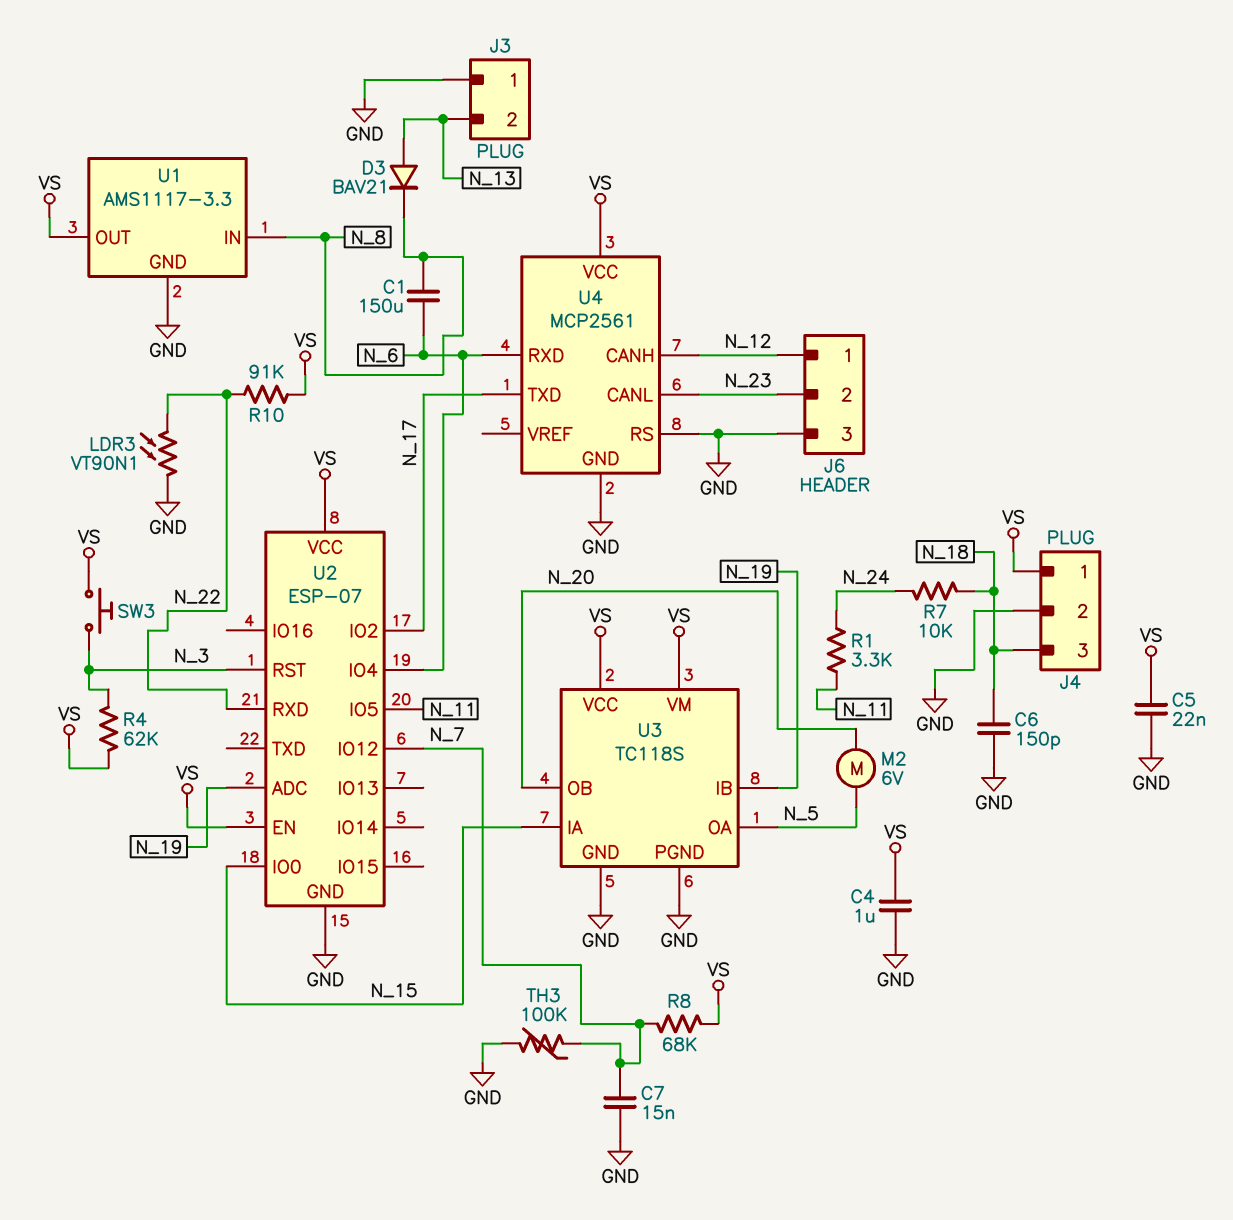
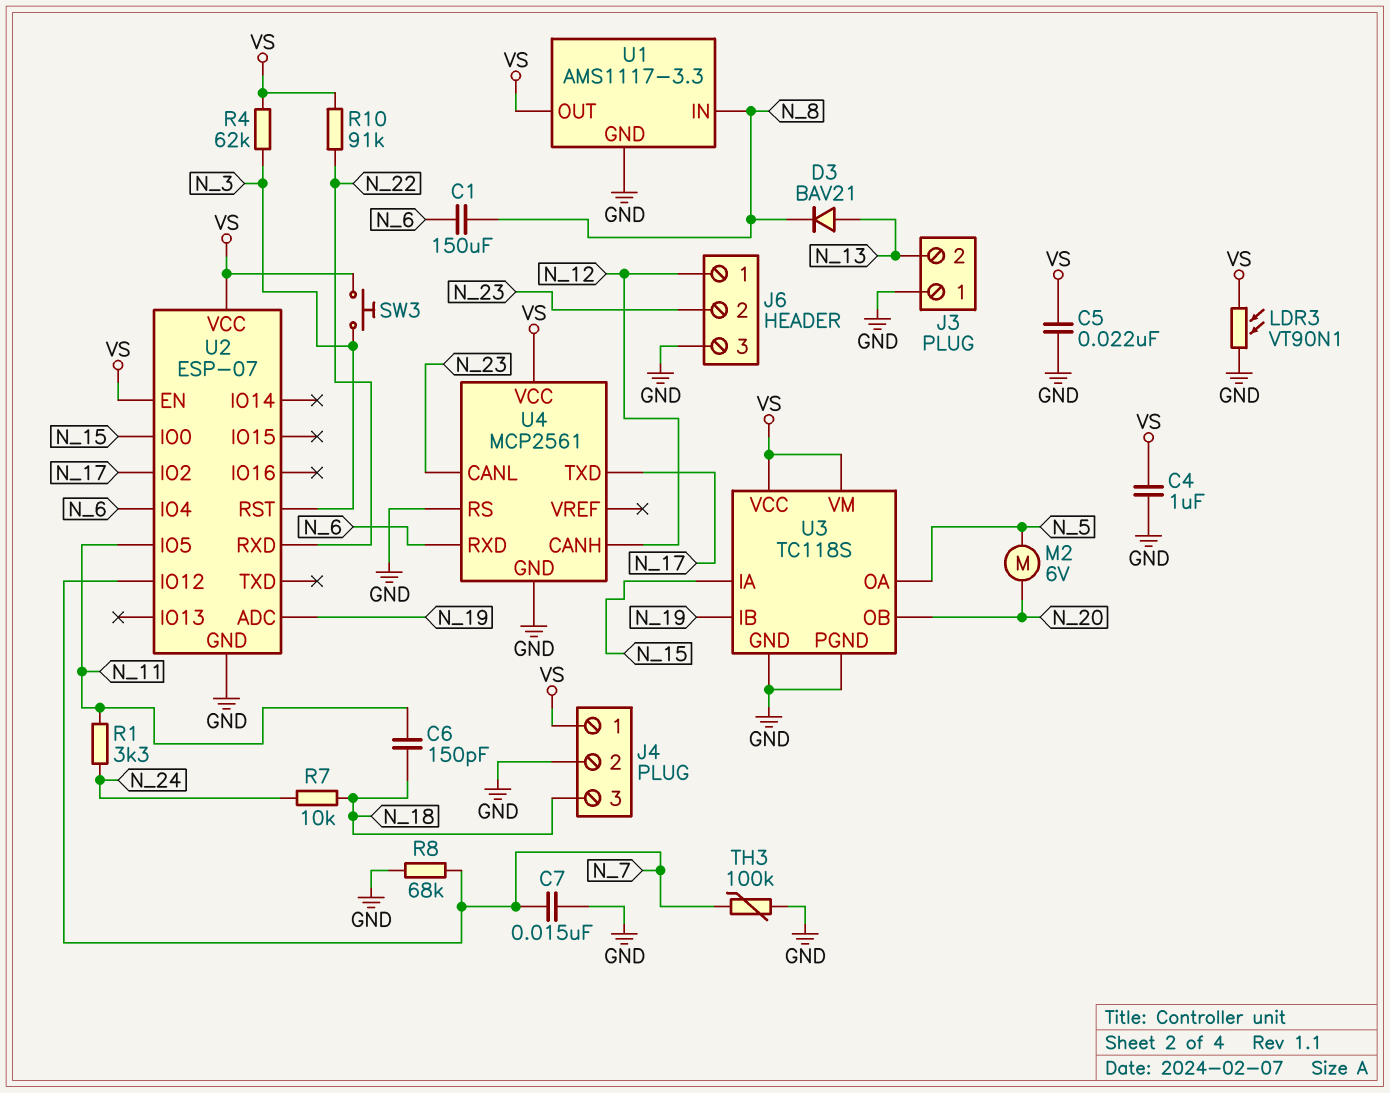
C6: 150pF (GND, N_18) -> 150pF (N_11, N_18)
LDR3: VT90N1 (GND, N_22) -> VT90N1 (GND, VS)
R8: 68k (N_7, VS) -> 68k (GND, N_7)

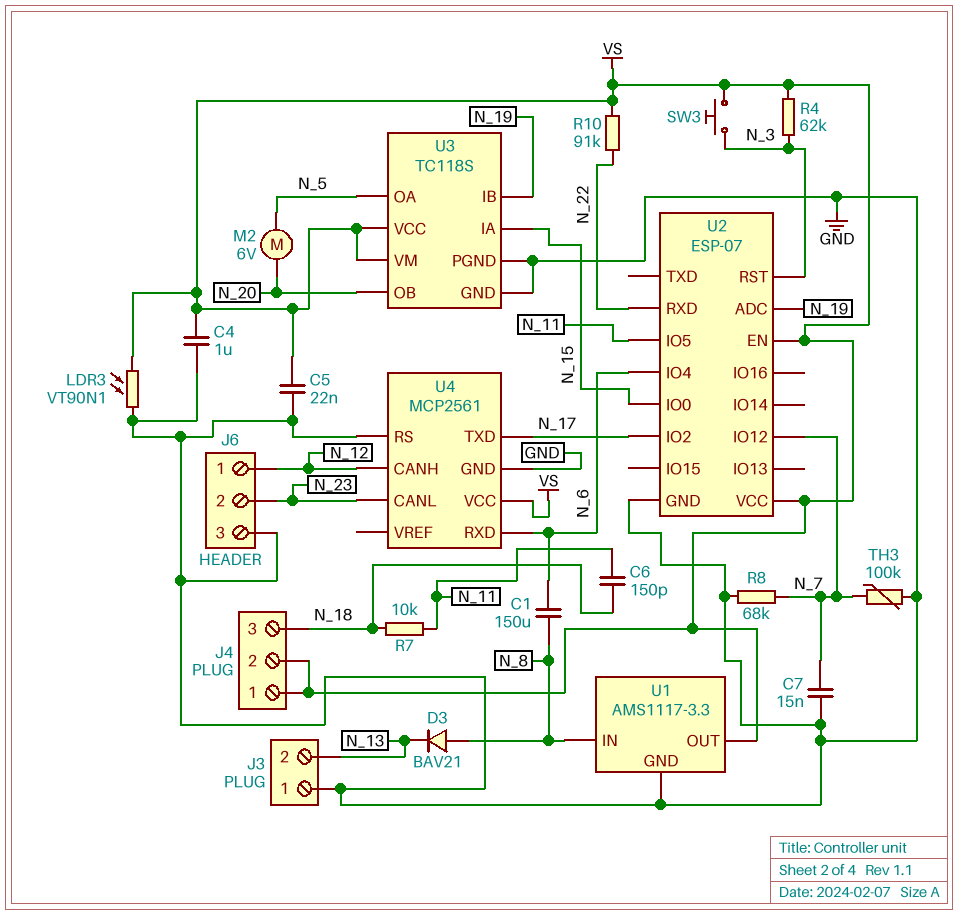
D3: diode BAV21 (A N_13, K N_8) -> diode BAV21 (A N_8, K N_13)
J4 pin 2: GND -> VS
R1: 3.3k (N_11, N_24) -> none
R7: 10k (N_18, N_24) -> 10k (N_11, N_18)

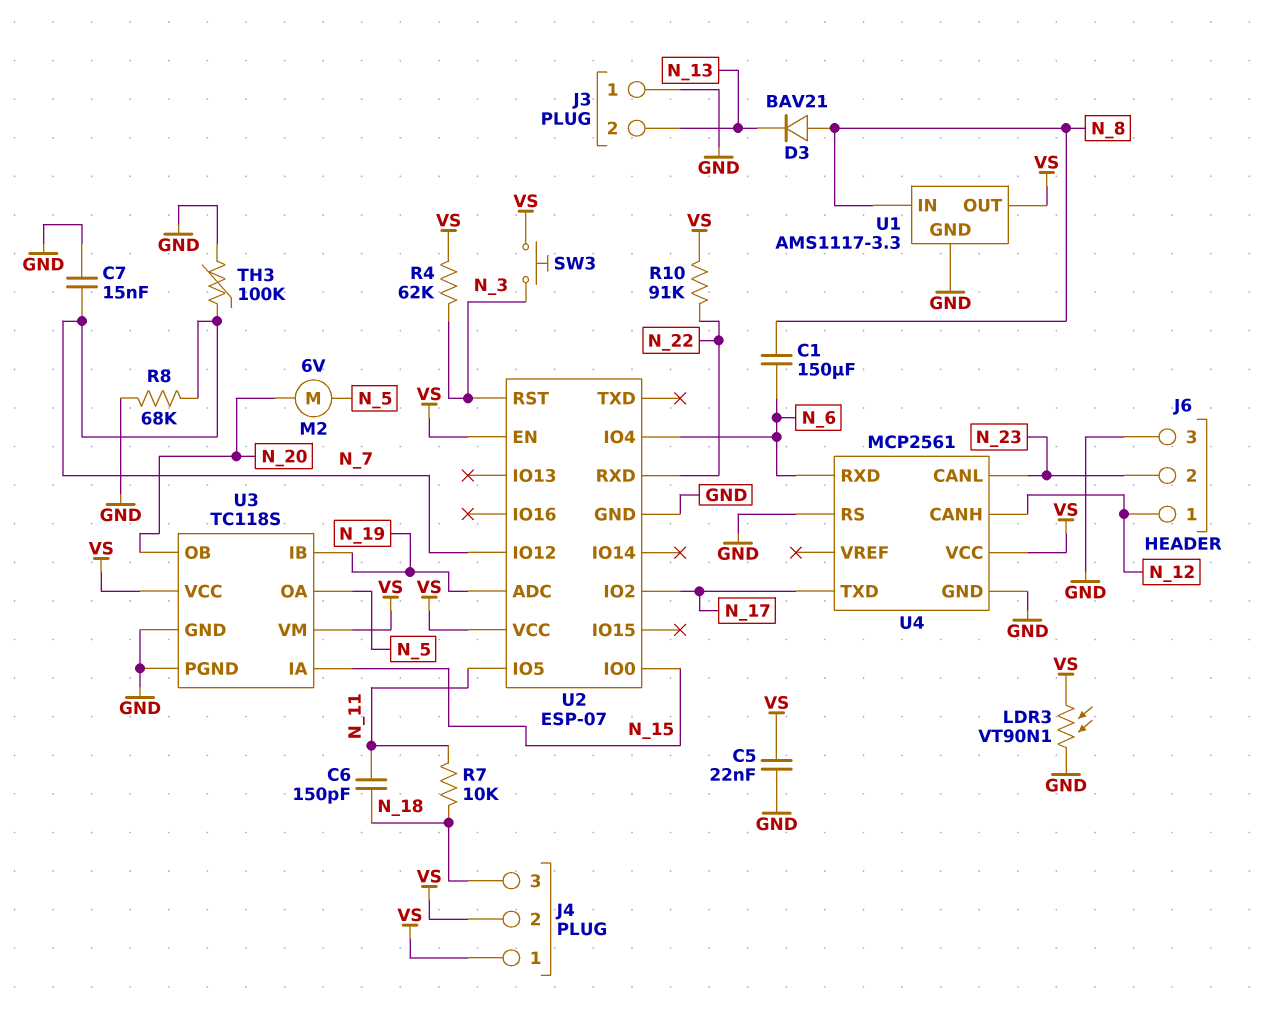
C4: 1uF (GND, VS) -> none

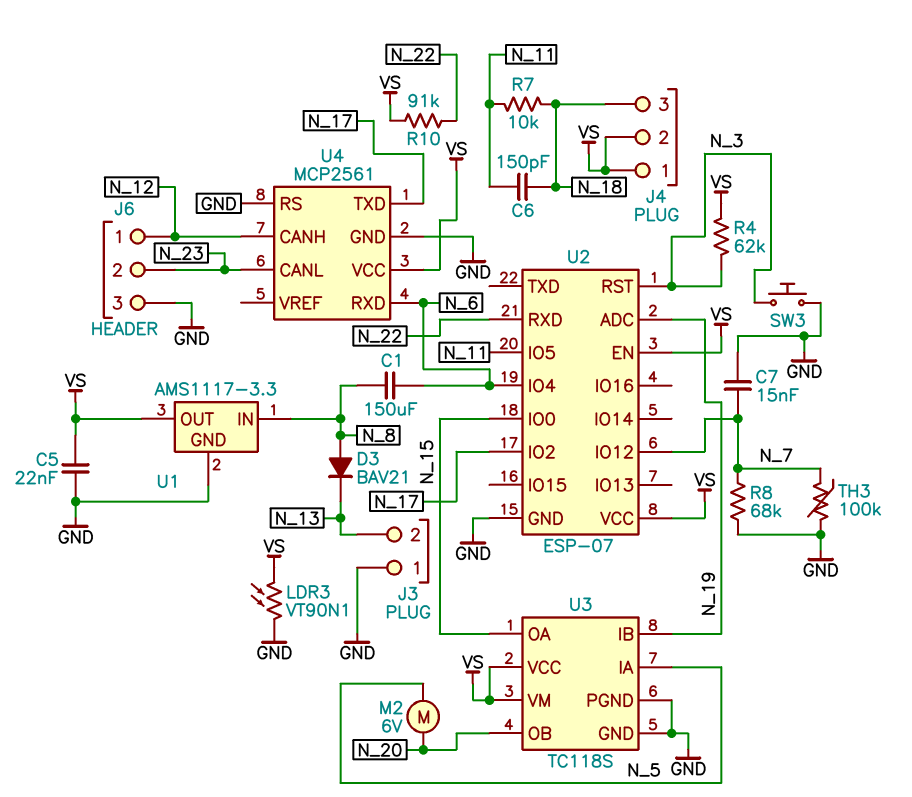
SW3: button (N_3, VS) -> button (GND, N_3)
U3 pin IA: N_15 -> N_5
U3 pin OA: N_5 -> N_15

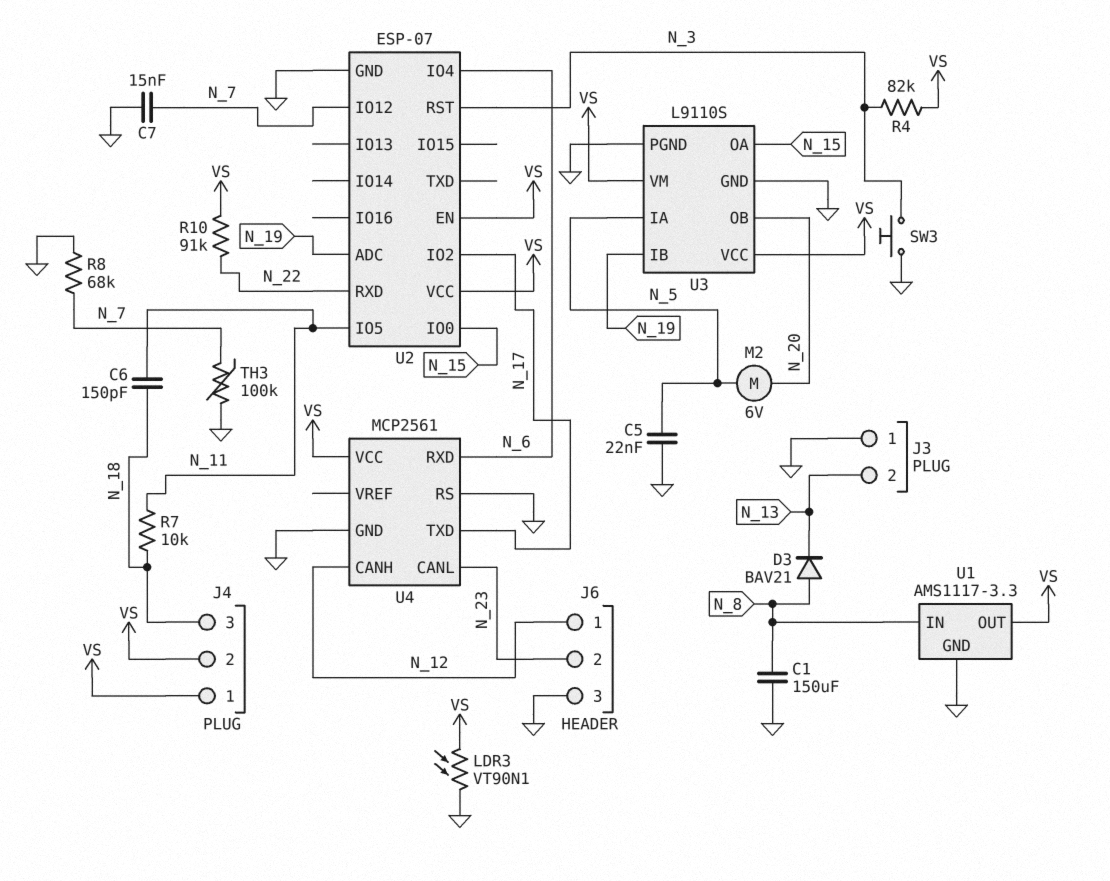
C1: 150uF (N_6, N_8) -> 150uF (GND, N_8)
C5: 22nF (GND, VS) -> 22nF (GND, N_5)
R4: 62k (N_3, VS) -> 82k (N_3, VS)
U3: TC118S -> L9110S

